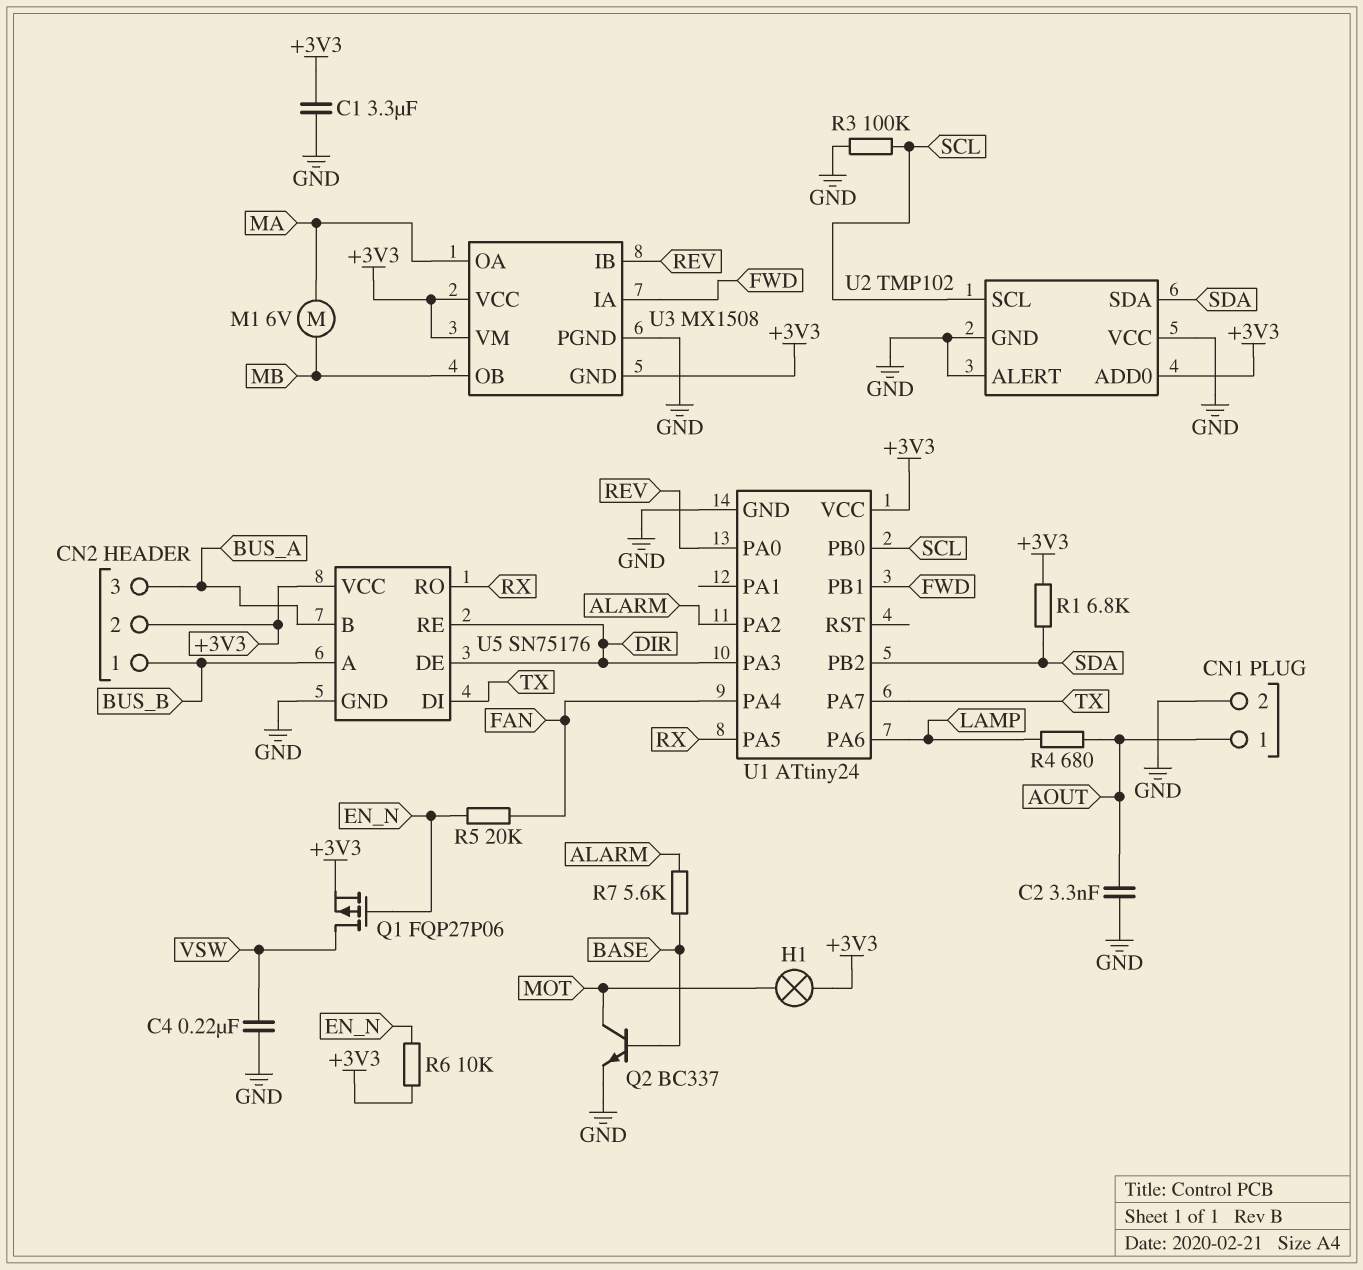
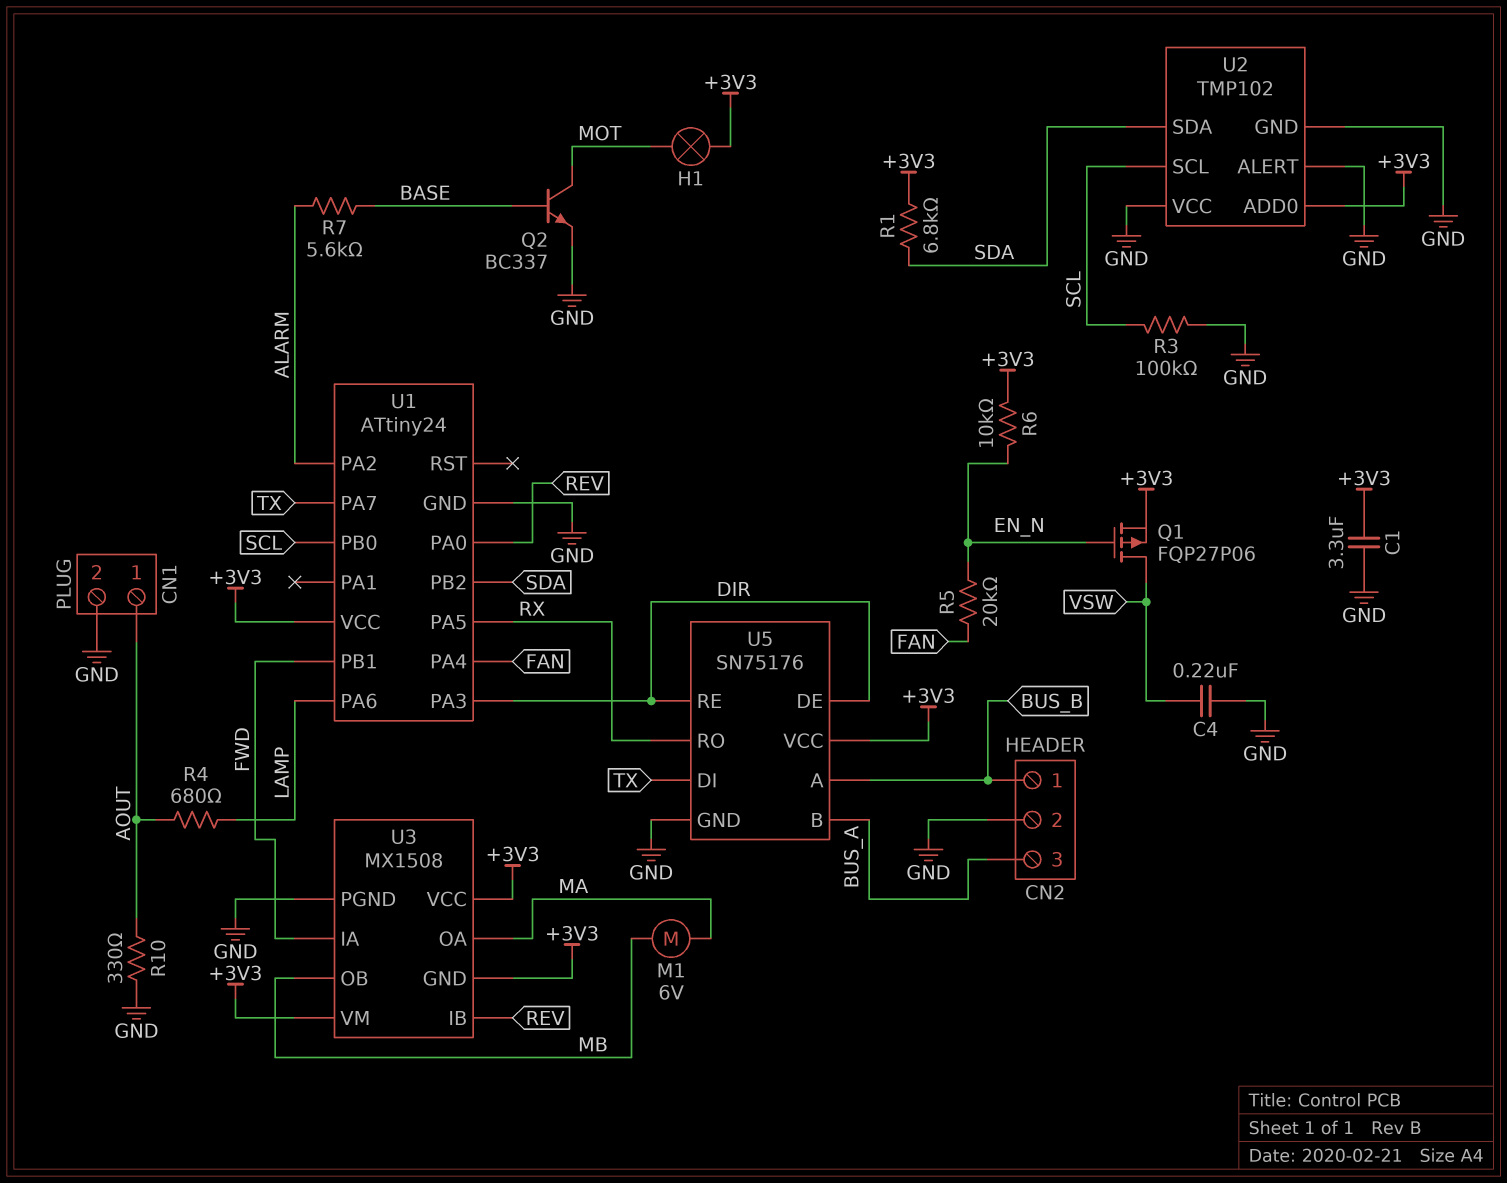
C2: 3.3nF (AOUT, GND) -> none
CN2 pin 2: +3V3 -> GND
R10: none -> 330 (AOUT, GND)

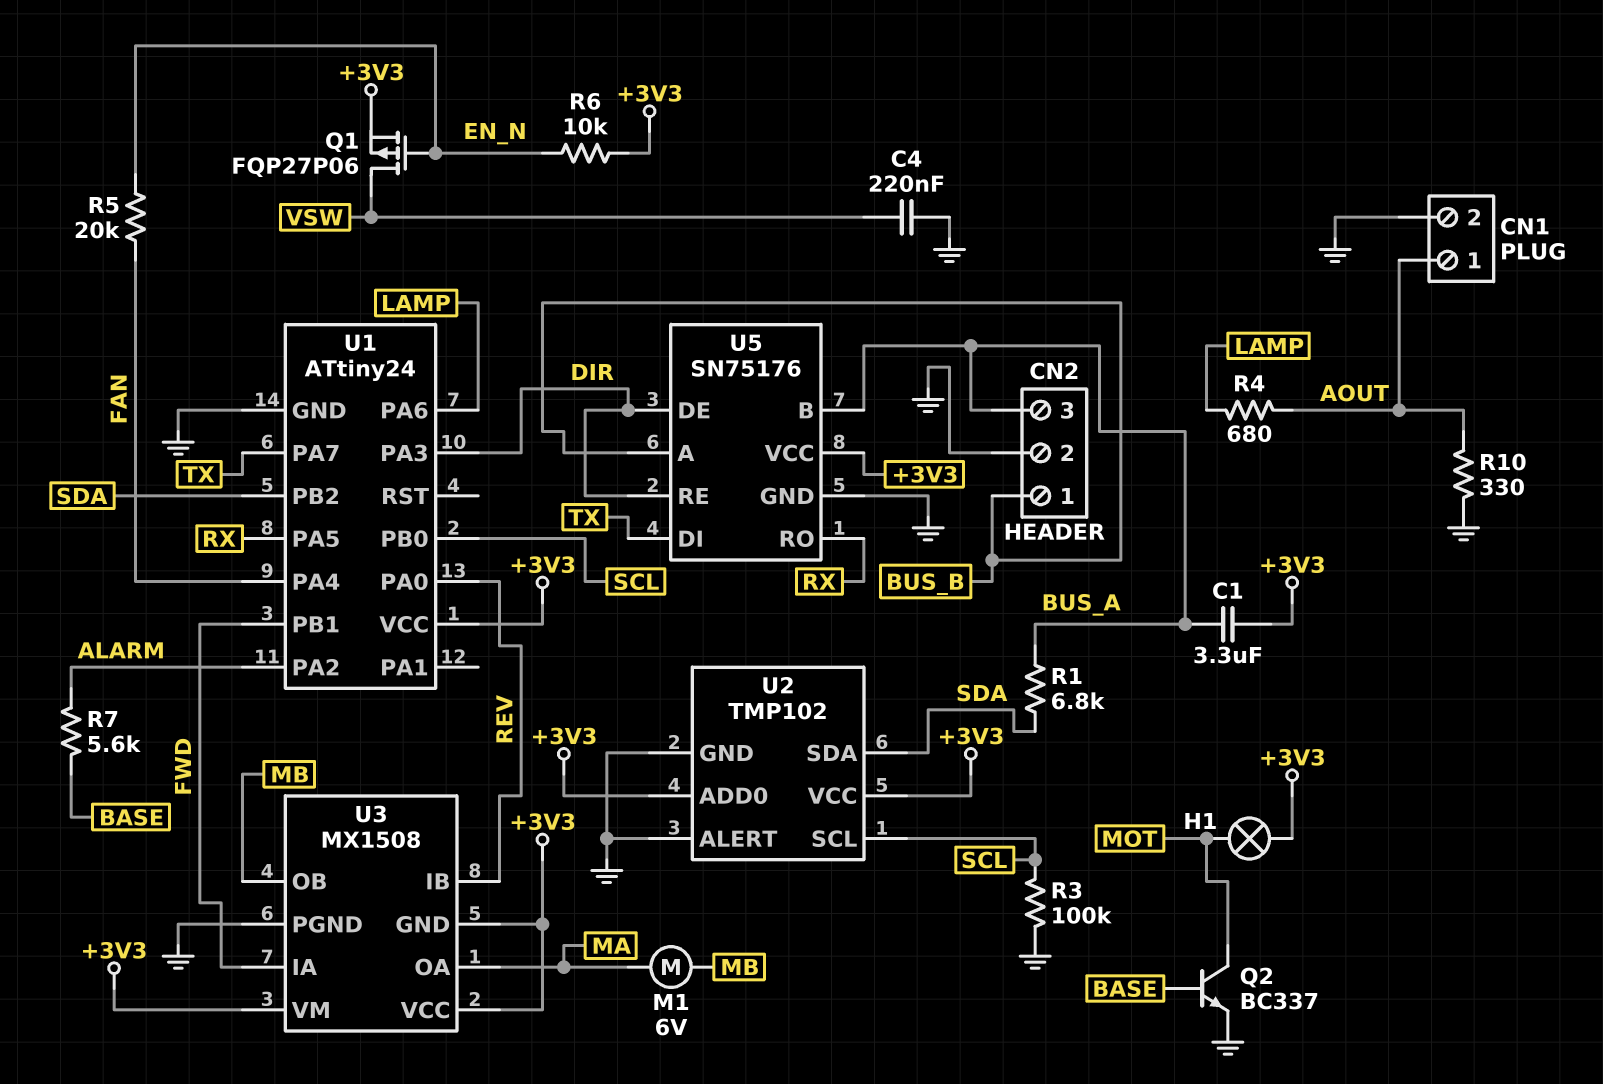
C1: 3.3uF (+3V3, GND) -> 3.3uF (+3V3, BUS_A)
R1: 6.8k (+3V3, SDA) -> 6.8k (BUS_A, SDA)
U2 pin VCC: GND -> +3V3

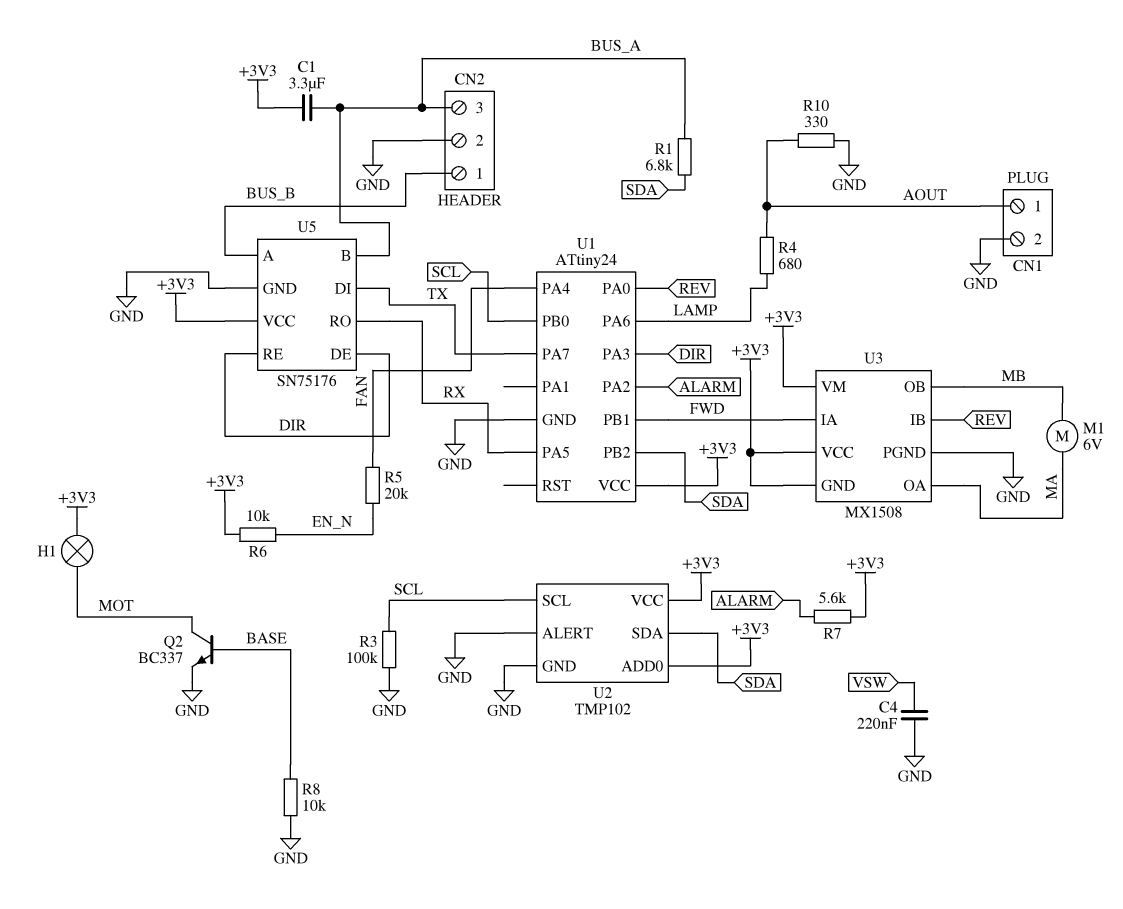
Q1: PMOS FQP27P06 (G EN_N, D VSW, S +3V3) -> none
R7: 5.6k (ALARM, BASE) -> 5.6k (+3V3, ALARM)
R8: none -> 10k (BASE, GND)

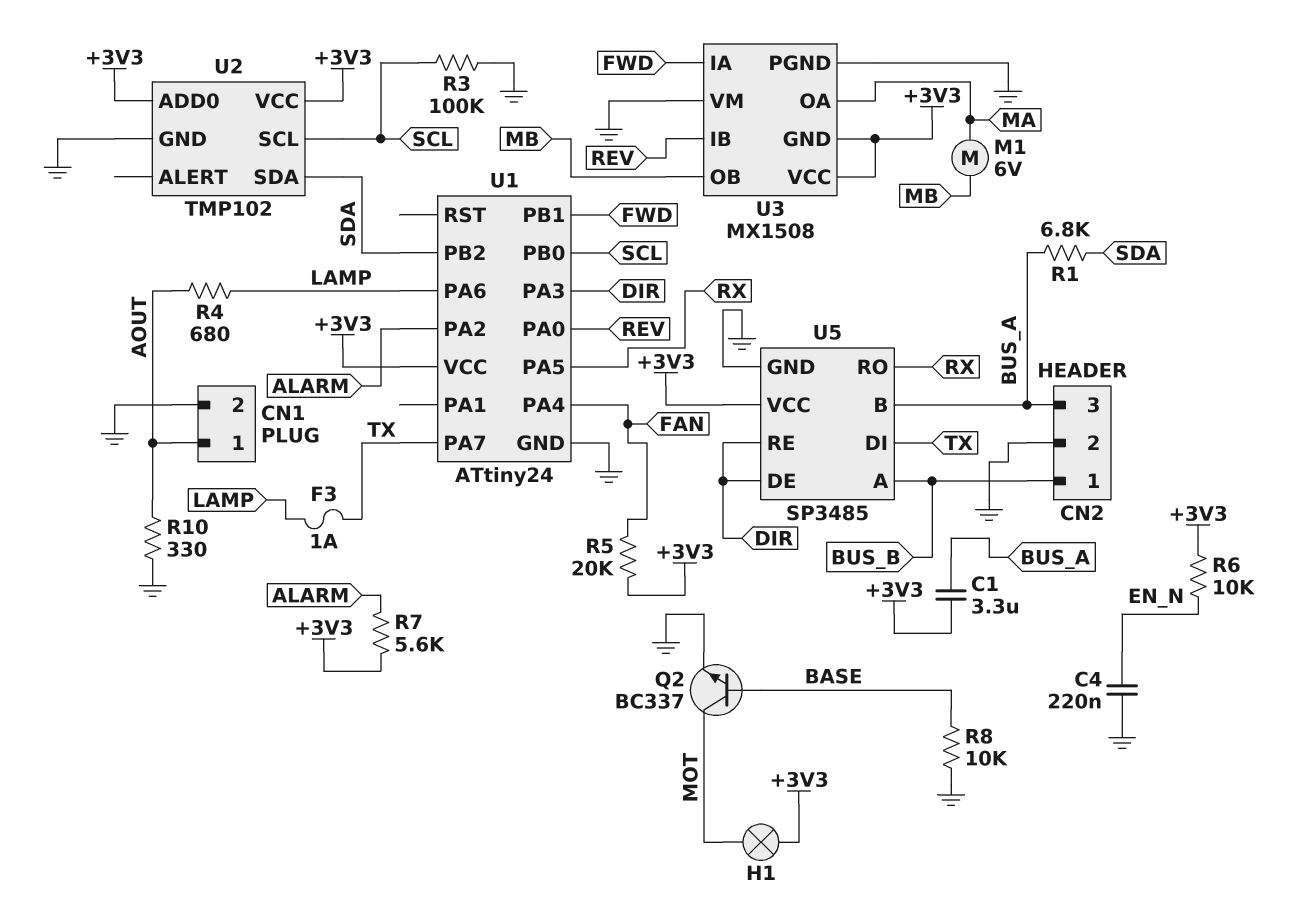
C4: 220nF (GND, VSW) -> 220nF (EN_N, GND)
F3: none -> 1A (LAMP, TX)
R5: 20k (EN_N, FAN) -> 20k (+3V3, FAN)
U2 pin ALERT: GND -> none
U3 pin VM: +3V3 -> GND
U5: SN75176 -> SP3485

